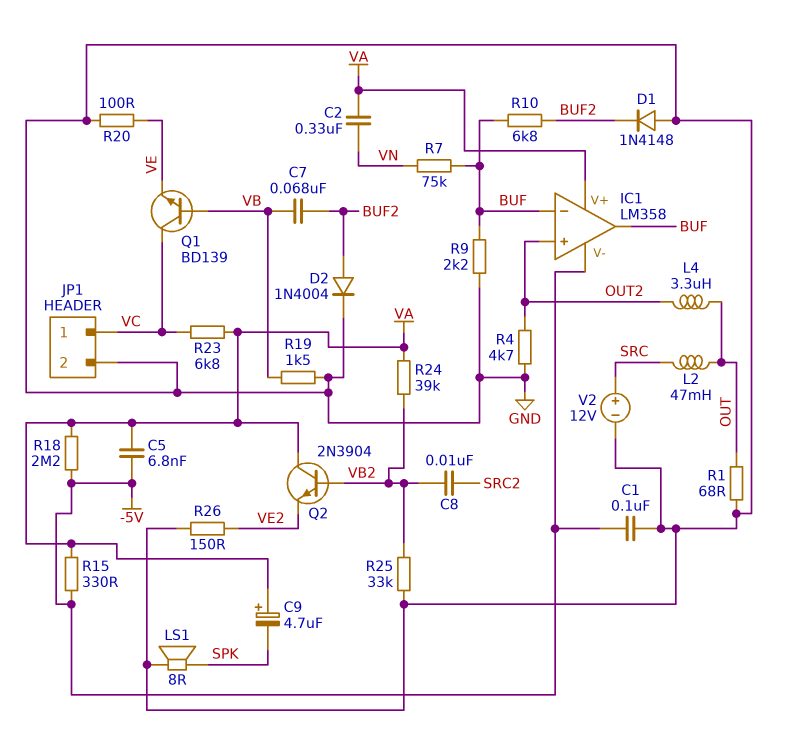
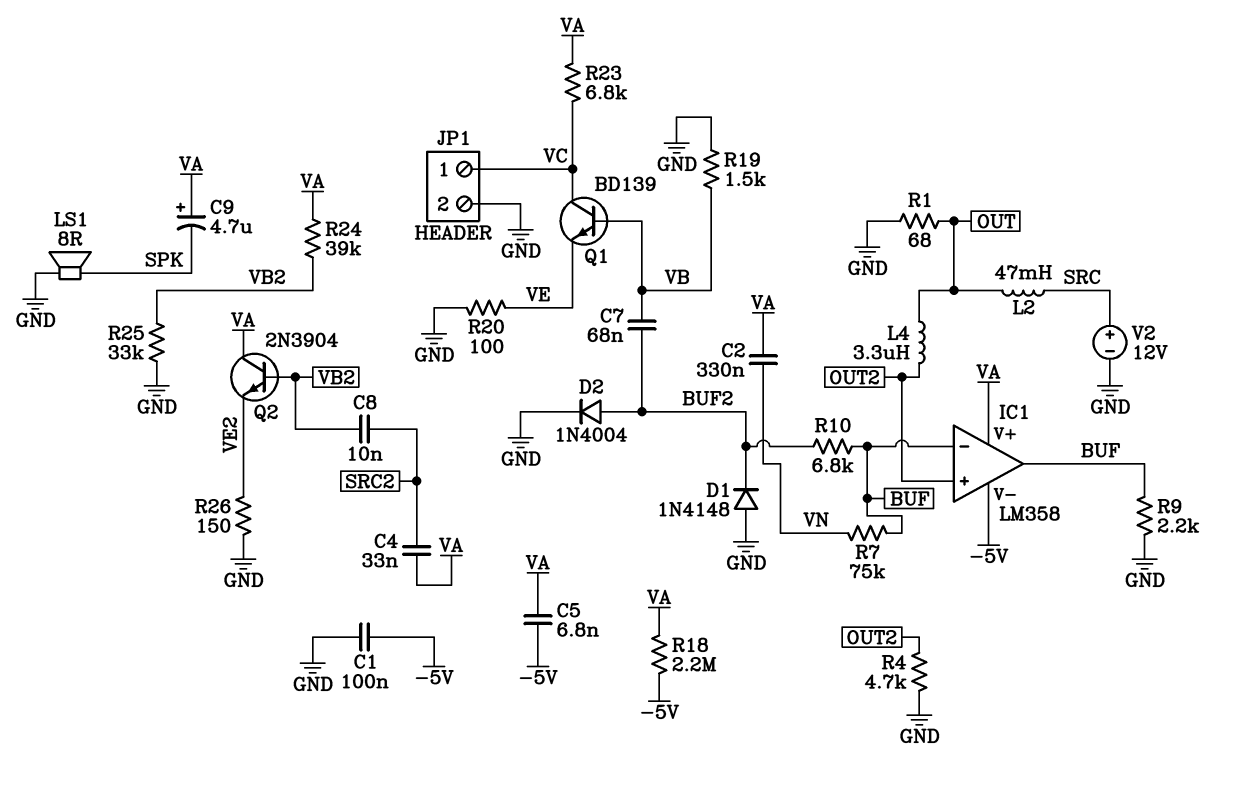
C4: none -> 33nF (SRC2, VA)
R15: 330 (-5V, VA) -> none

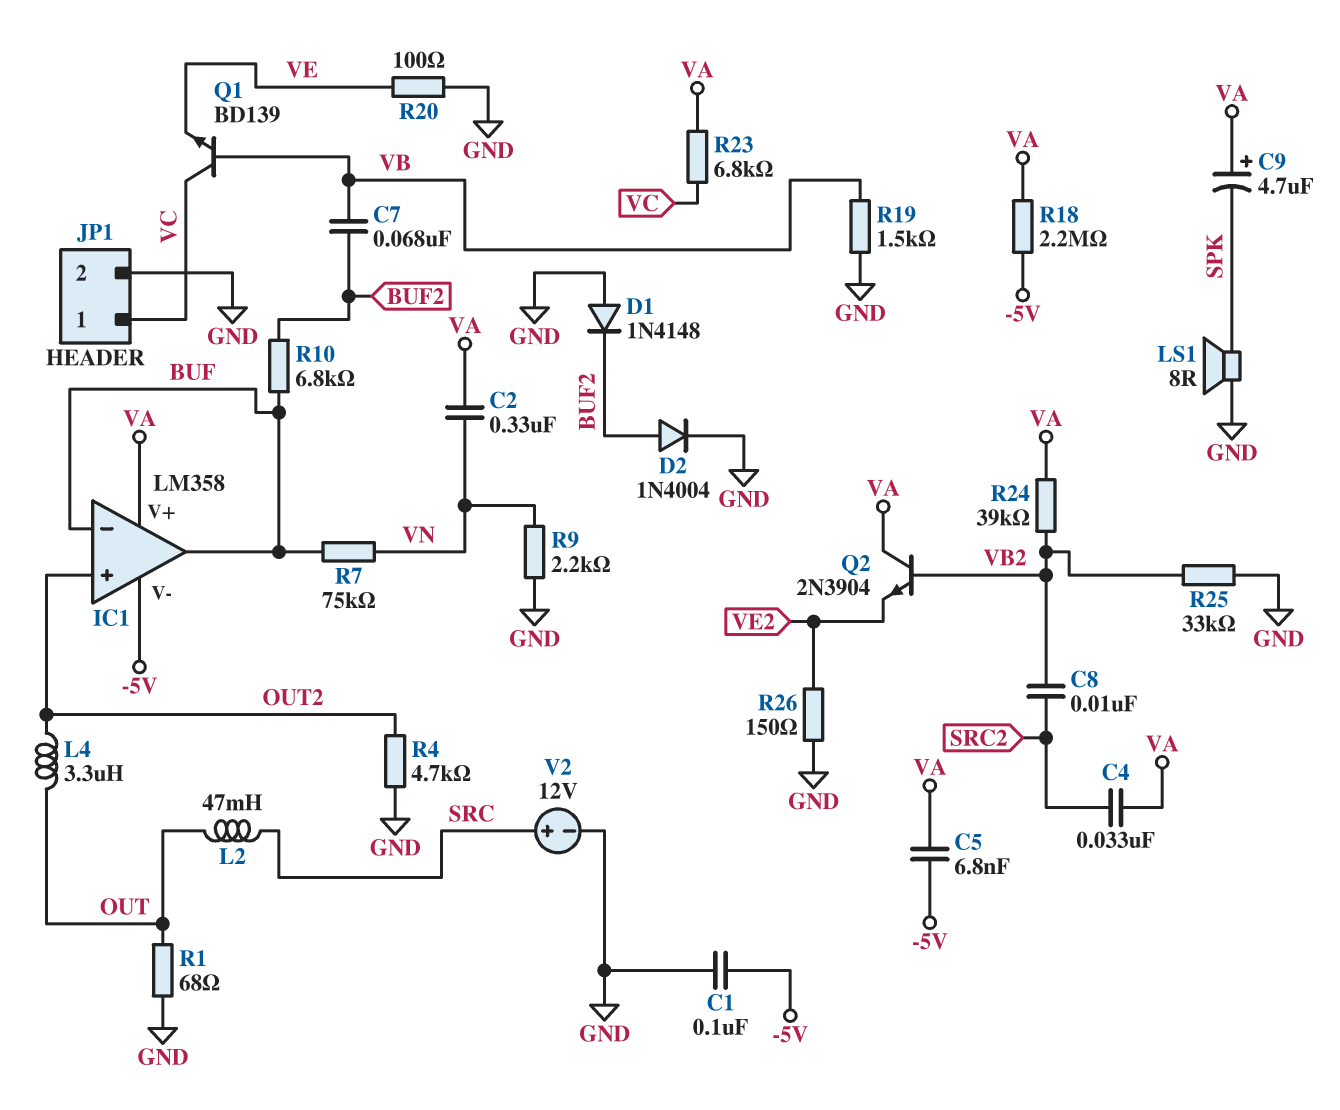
R9: 2.2k (BUF, GND) -> 2.2k (GND, VN)

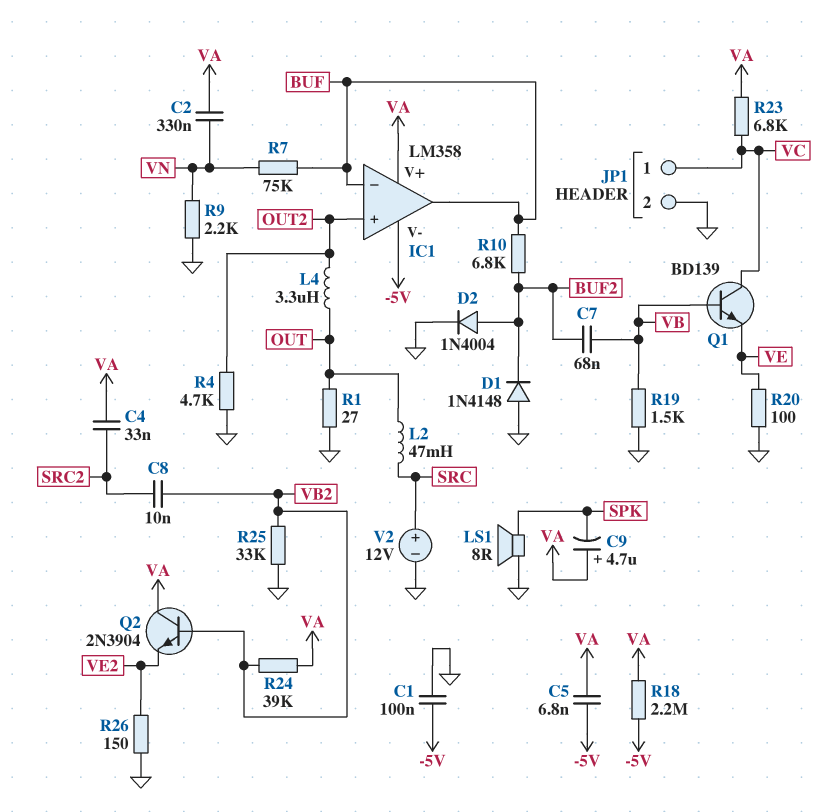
R1: 68 (GND, OUT) -> 27 (GND, OUT)

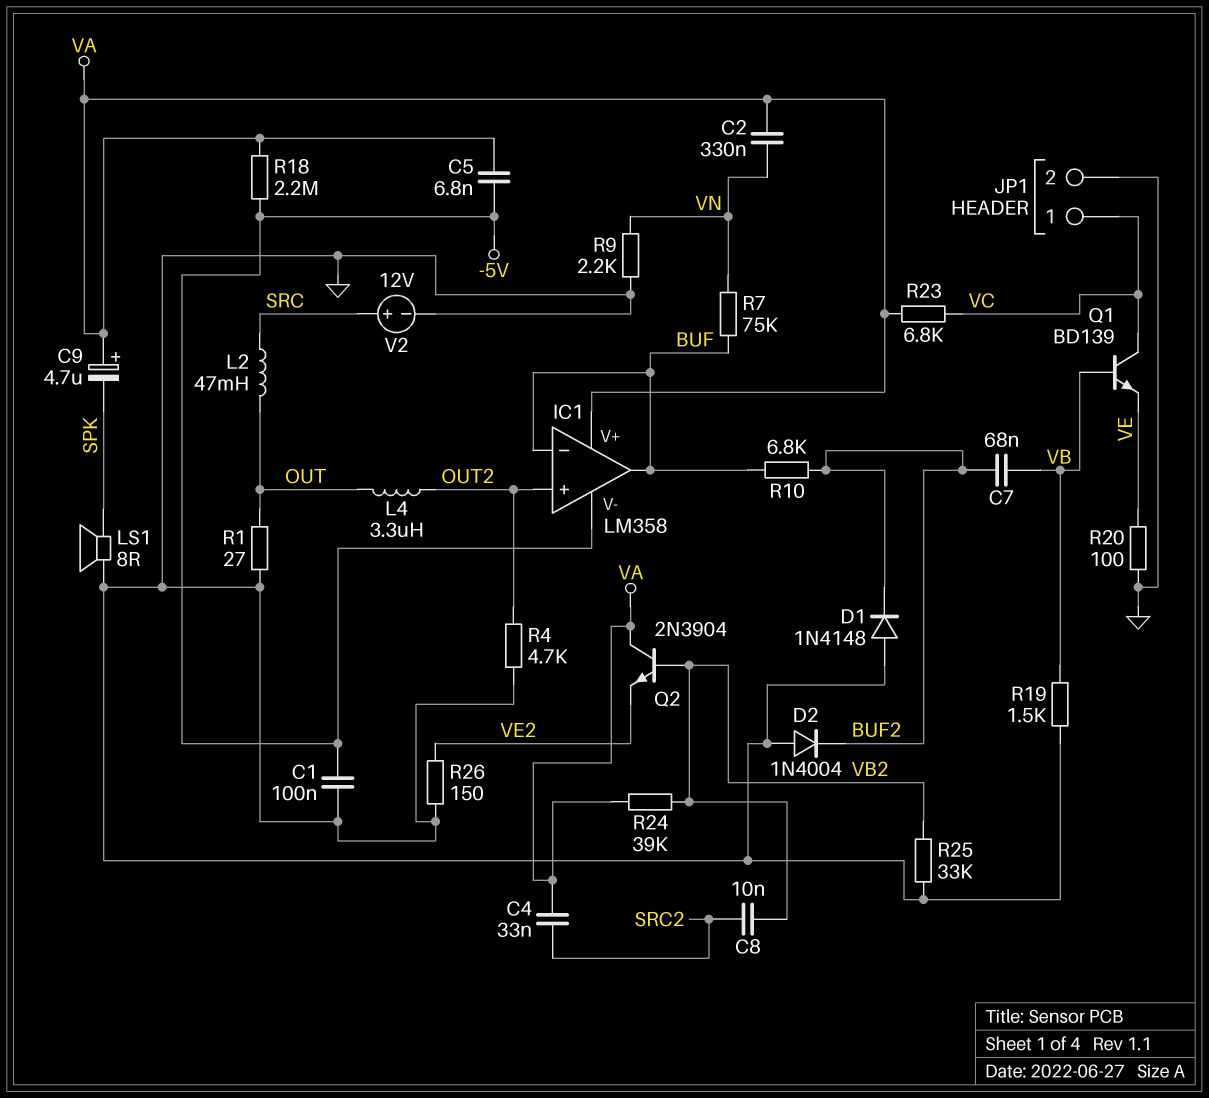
D2: diode 1N4004 (A BUF2, K GND) -> diode 1N4004 (A GND, K BUF2)

